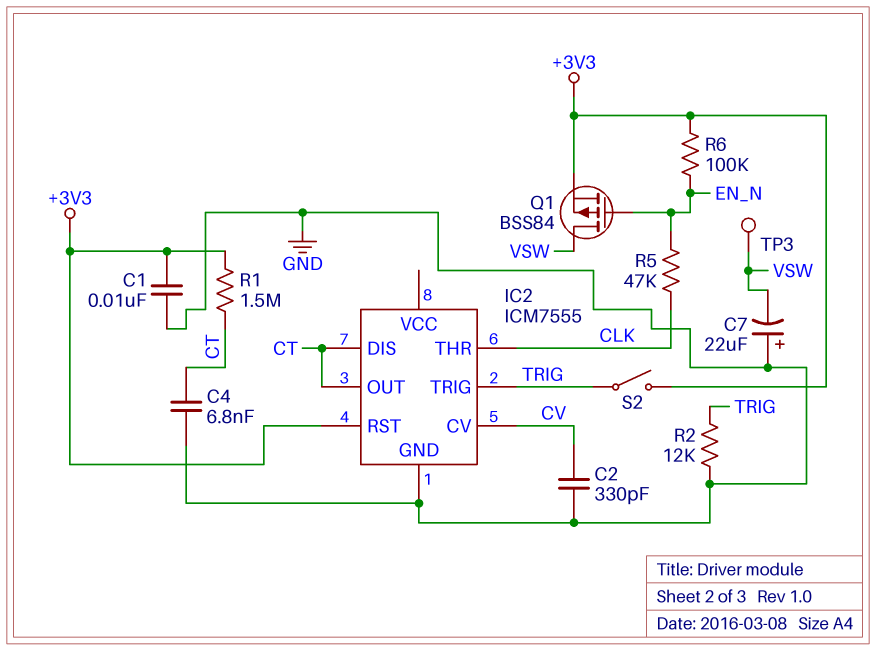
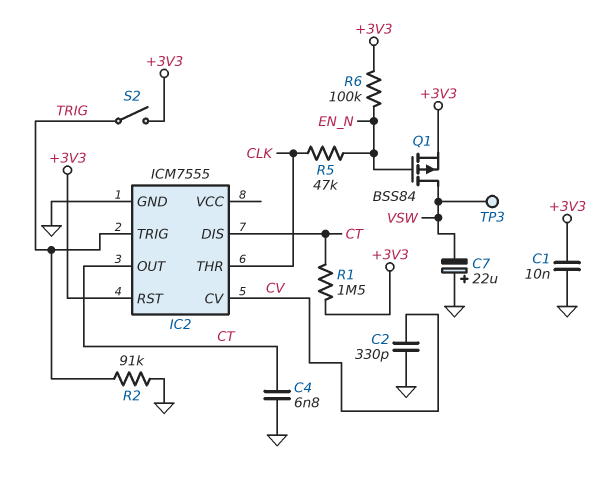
R2: 12k (GND, TRIG) -> 91k (GND, TRIG)

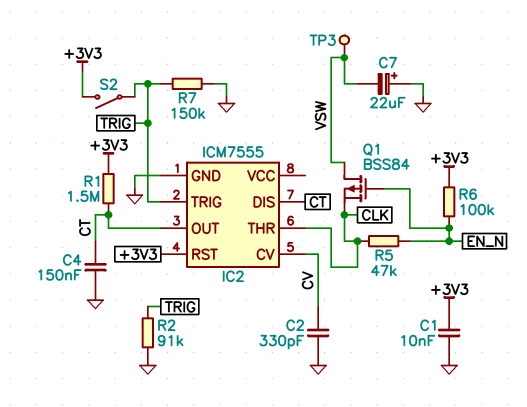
C4: 6.8nF (CT, GND) -> 150nF (CT, GND)
Q1: PMOS BSS84 (G EN_N, D VSW, S +3V3) -> PMOS BSS84 (G EN_N, D VSW, S CLK)
R7: none -> 150k (GND, TRIG)

